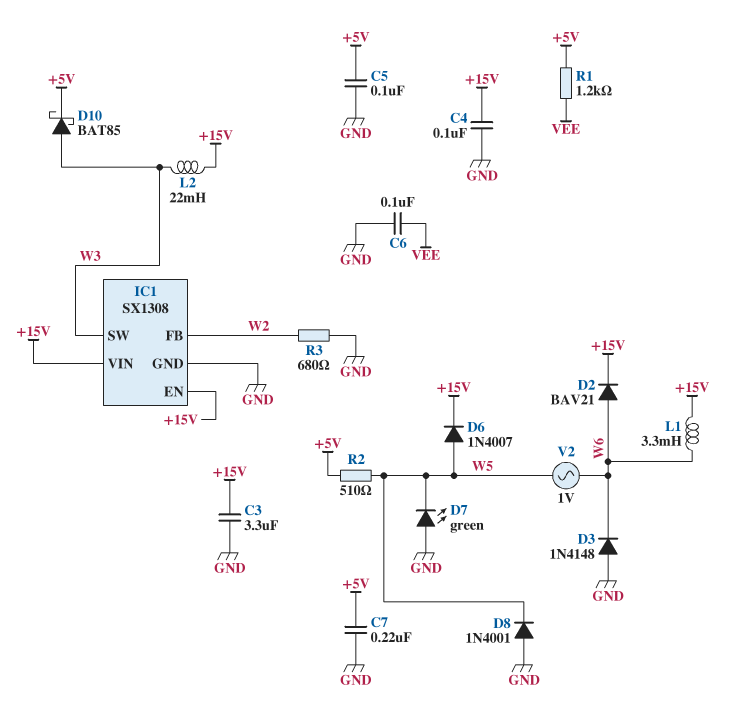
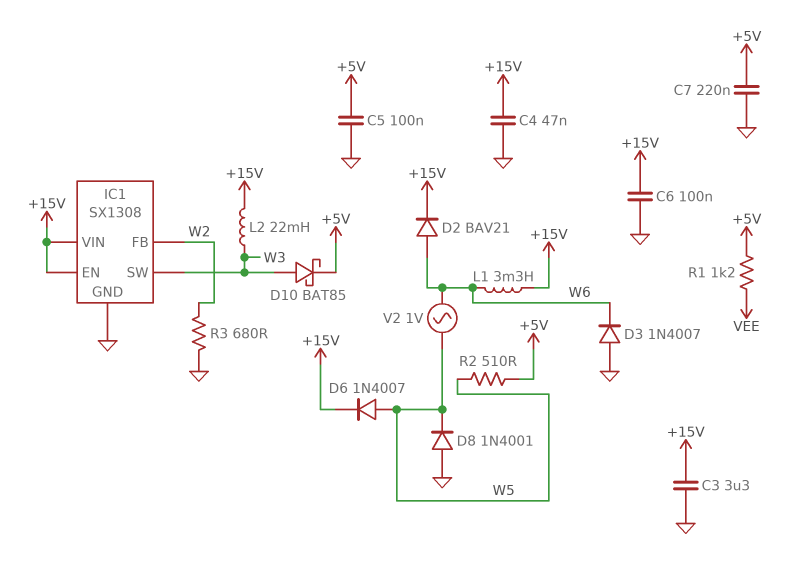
C4: 100nF (+15V, GND) -> 47nF (+15V, GND)
C6: 100nF (GND, VEE) -> 100nF (+15V, GND)
D3: diode 1N4148 (A GND, K W6) -> diode 1N4007 (A GND, K W6)
D7: LED green (A GND, K W5) -> none

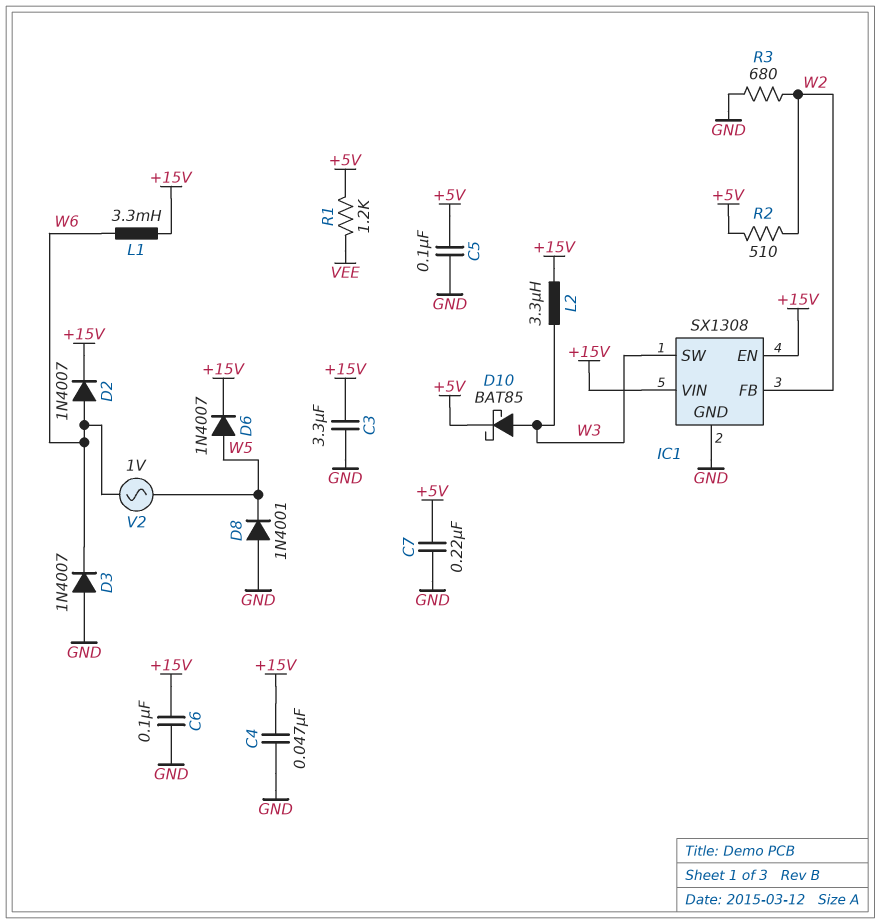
D2: diode BAV21 (A W6, K +15V) -> diode 1N4007 (A W6, K +15V)
L2: 22mH (+15V, W3) -> 3.3uH (+15V, W3)
R2: 510 (+5V, W5) -> 510 (+5V, W2)

